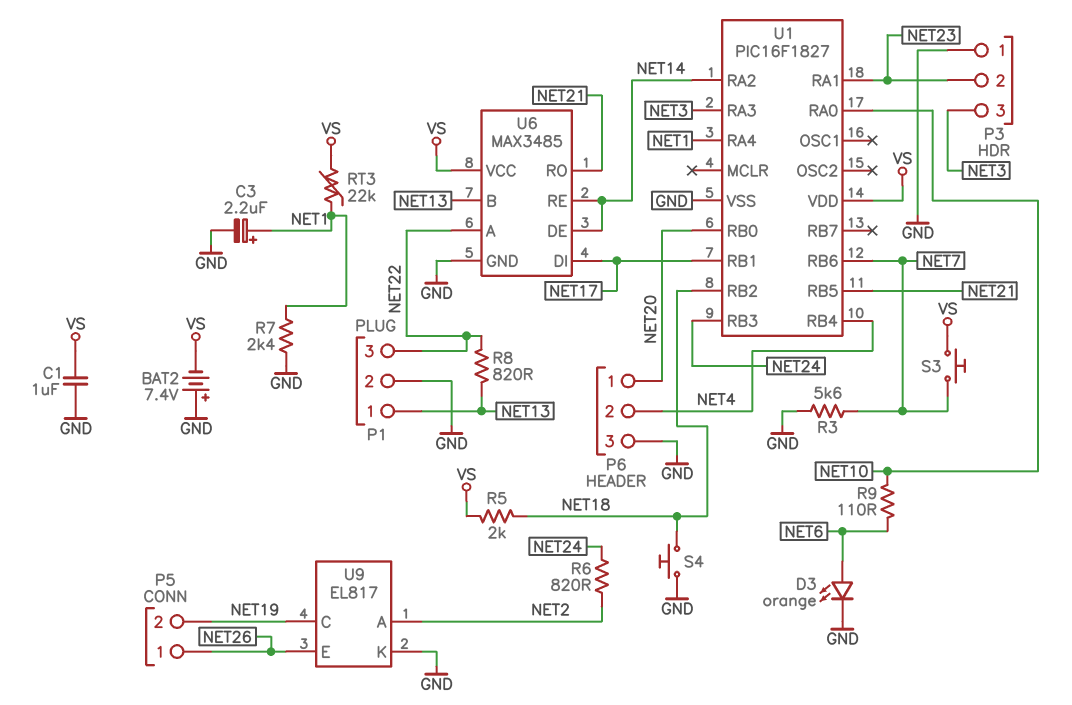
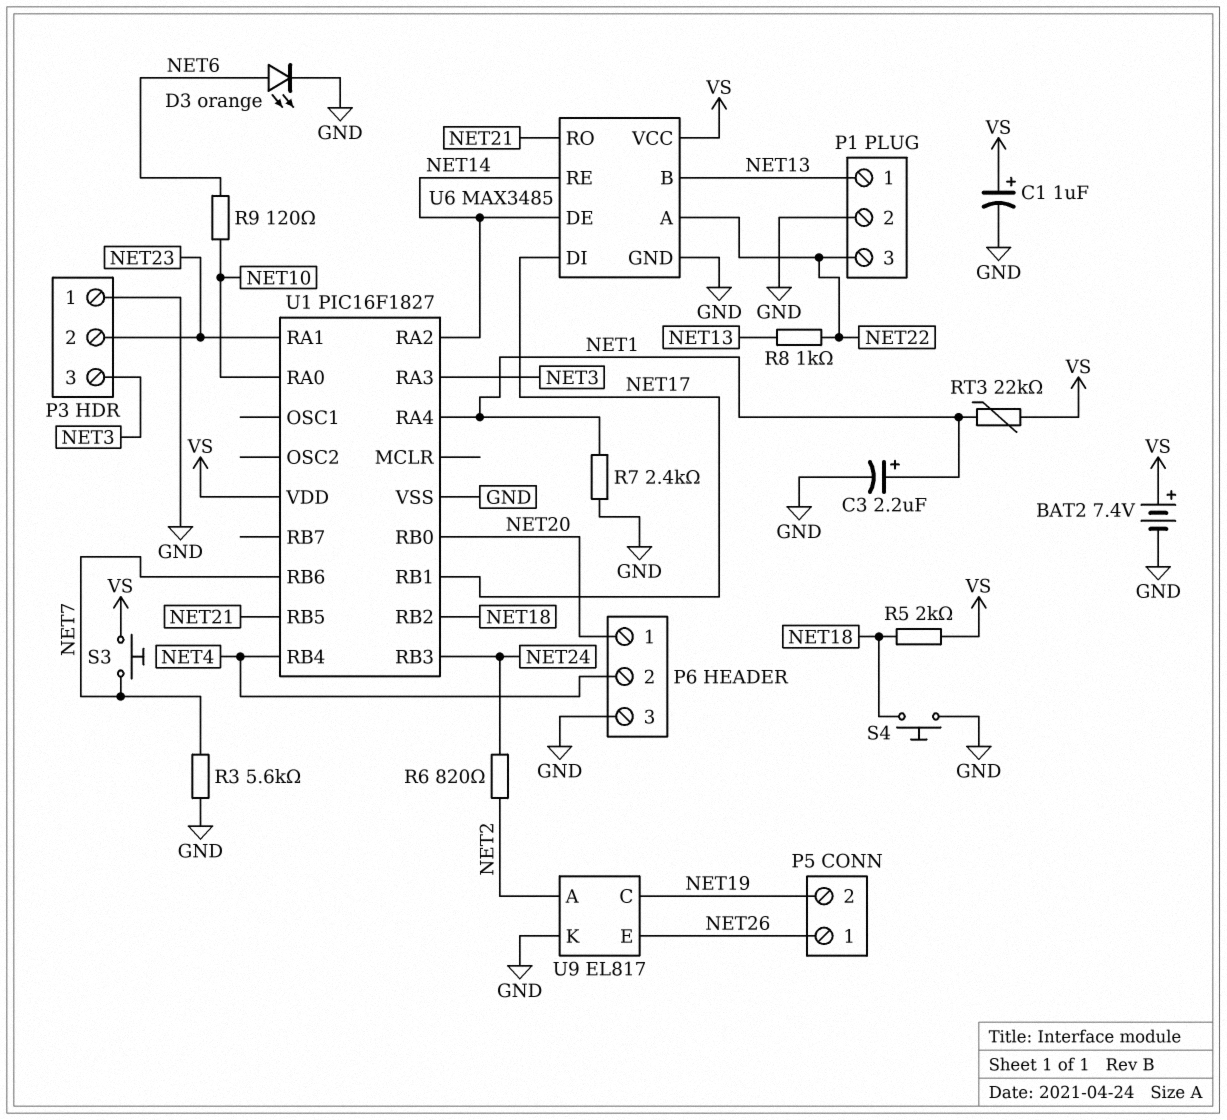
BAT2: 7.4V (plus GND, minus VS) -> 7.4V (plus VS, minus GND)
C1: 1uF (GND, VS) -> 1uF (plus VS, minus GND)
R8: 820 (NET13, NET22) -> 1k (NET13, NET22)
R9: 110 (NET6, NET10) -> 120 (NET6, NET10)

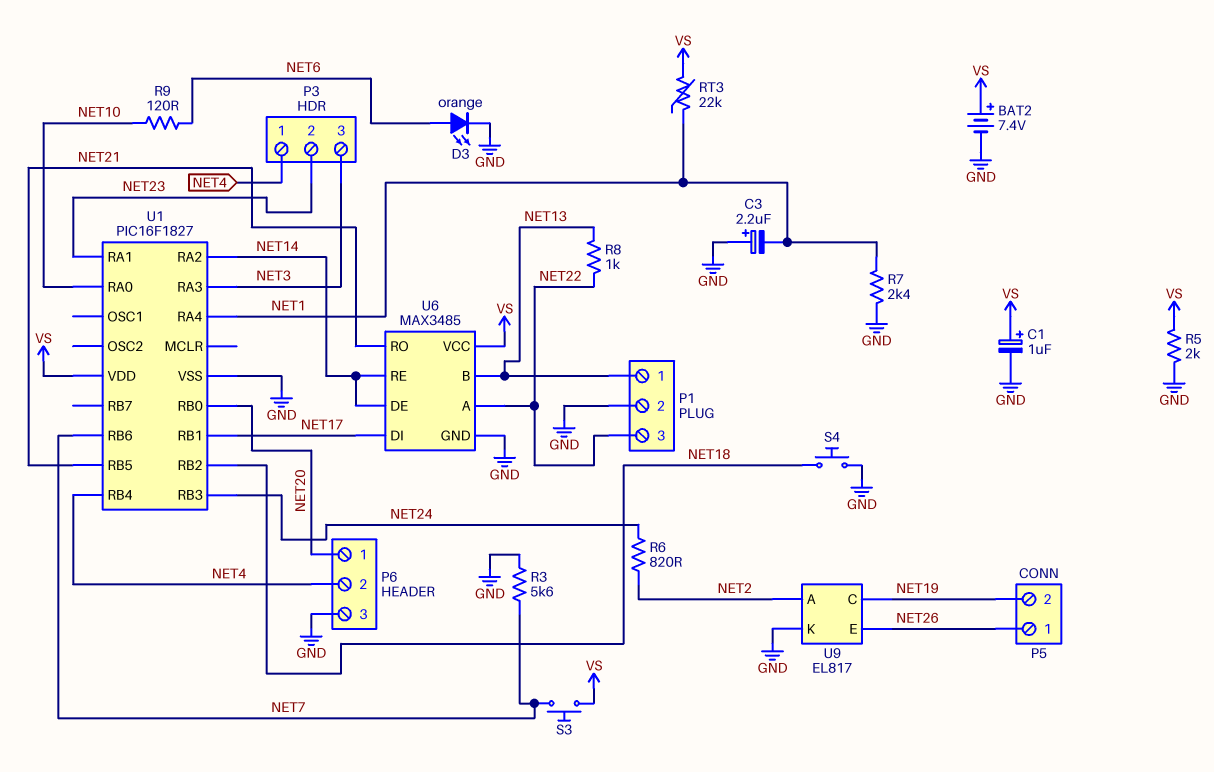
C3: 2.2uF (plus NET1, minus GND) -> 2.2uF (plus GND, minus NET1)
P3 pin 1: GND -> NET4
R5: 2k (NET18, VS) -> 2k (GND, VS)

